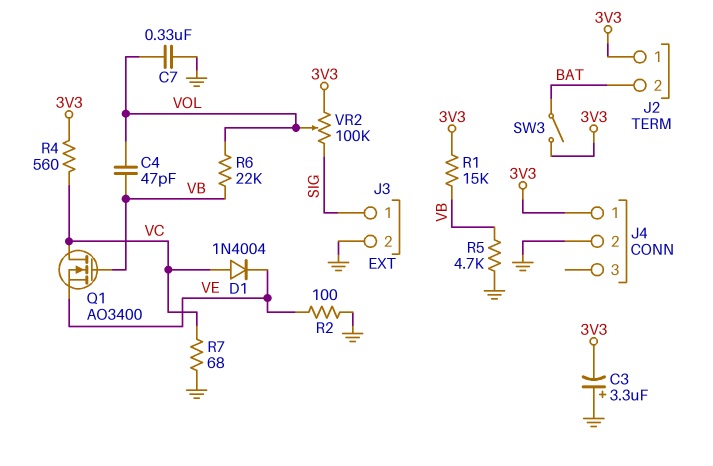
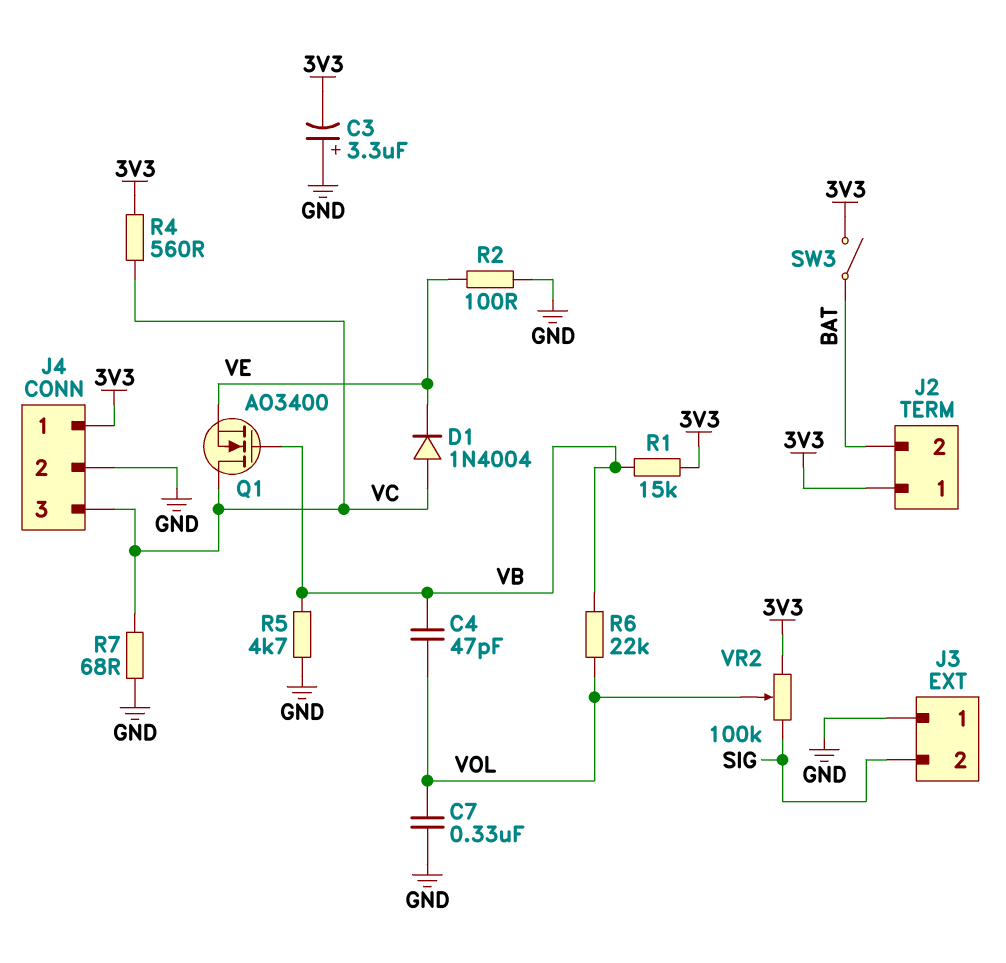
J3 pin 1: SIG -> GND
J3 pin 2: GND -> SIG
J4 pin 3: none -> VC

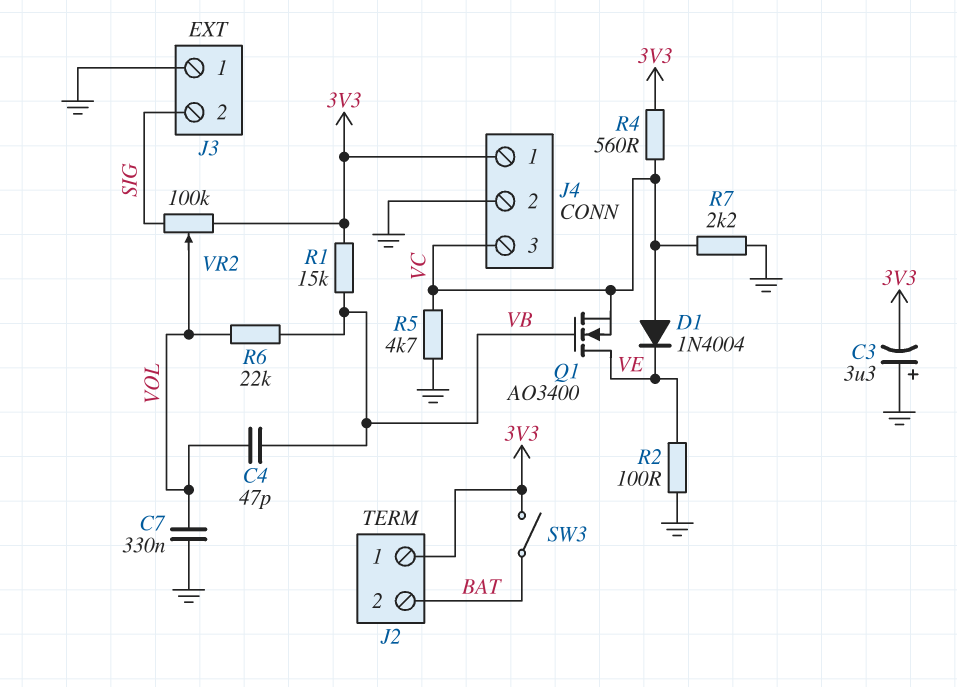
Q1: NMOS AO3400 (G VB, D VC, S VE) -> NMOS AO3400 (G VB, D VE, S VC)
R5: 4.7k (GND, VB) -> 4.7k (GND, VC)
R7: 68 (GND, VC) -> 2.2k (GND, VC)

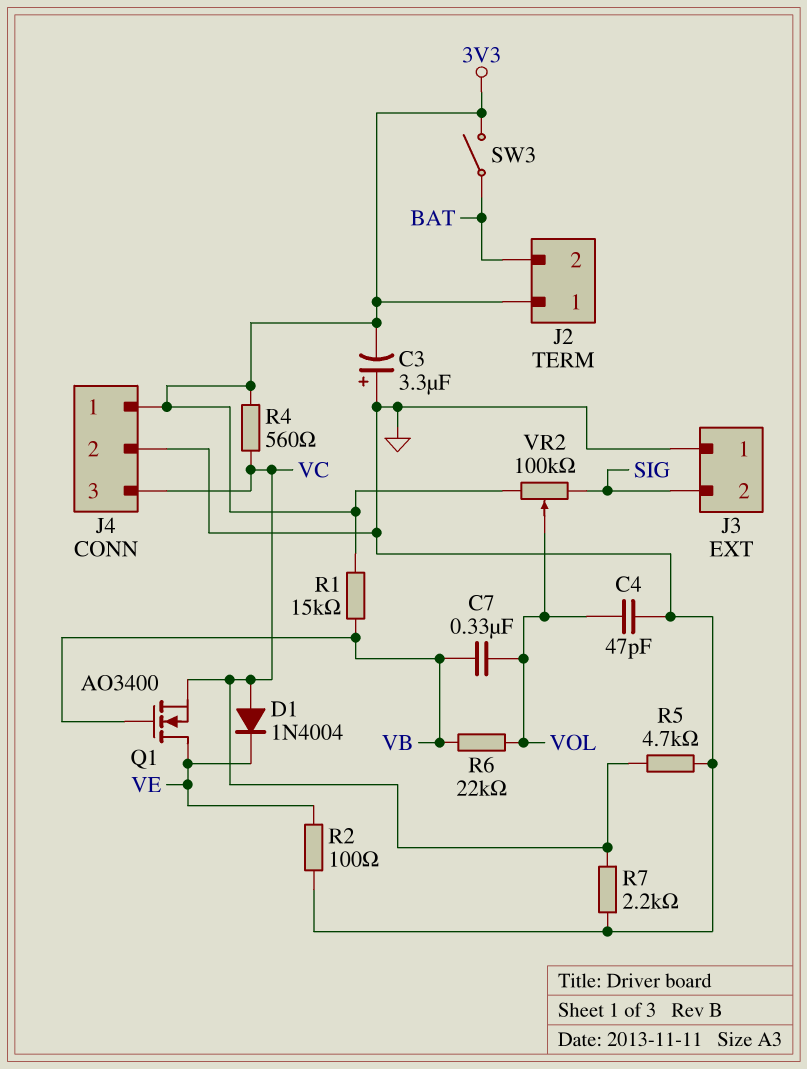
C4: 47pF (VB, VOL) -> 47pF (GND, VOL)
C7: 330nF (GND, VOL) -> 330nF (VB, VOL)

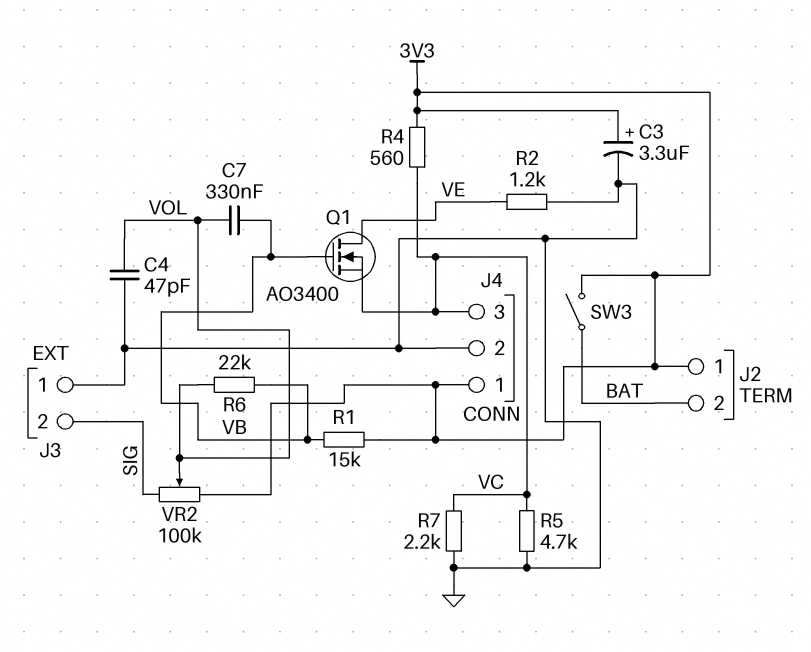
C3: 3.3uF (plus GND, minus 3V3) -> 3.3uF (plus 3V3, minus GND)
D1: diode 1N4004 (A VC, K VE) -> none
R2: 100 (GND, VE) -> 1.2k (GND, VE)

